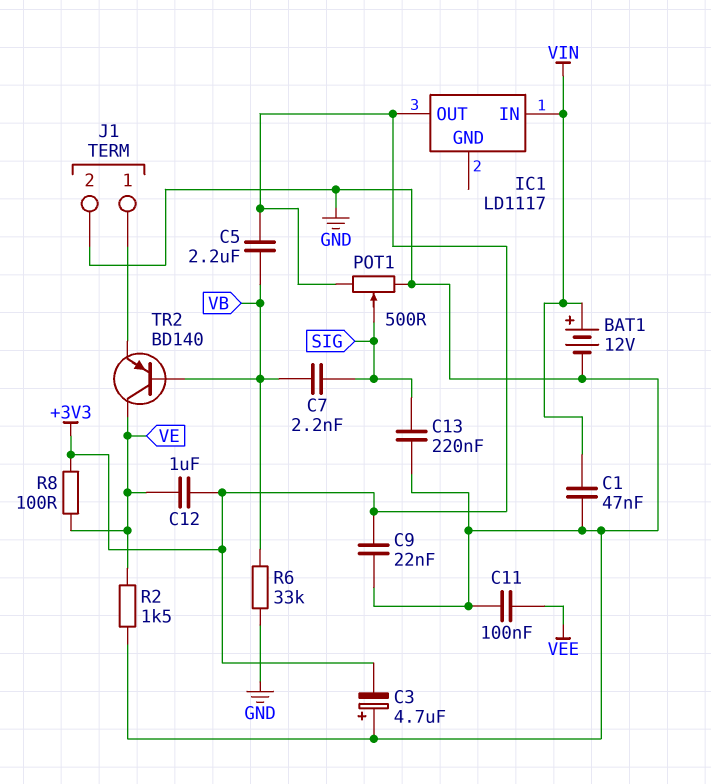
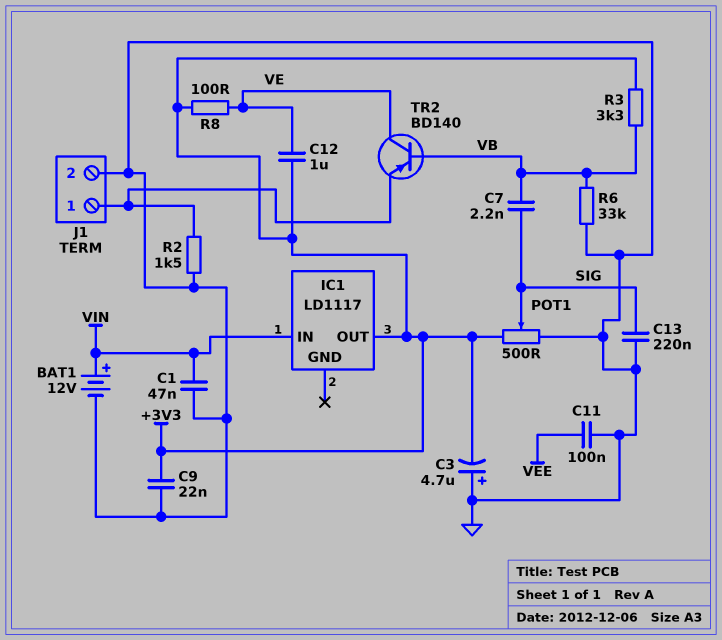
C5: 2.2uF (+3V3, VB) -> none
R2: 1.5k (GND, VE) -> 1.5k (GND, J1/1)
R3: none -> 3.3k (+3V3, VB)

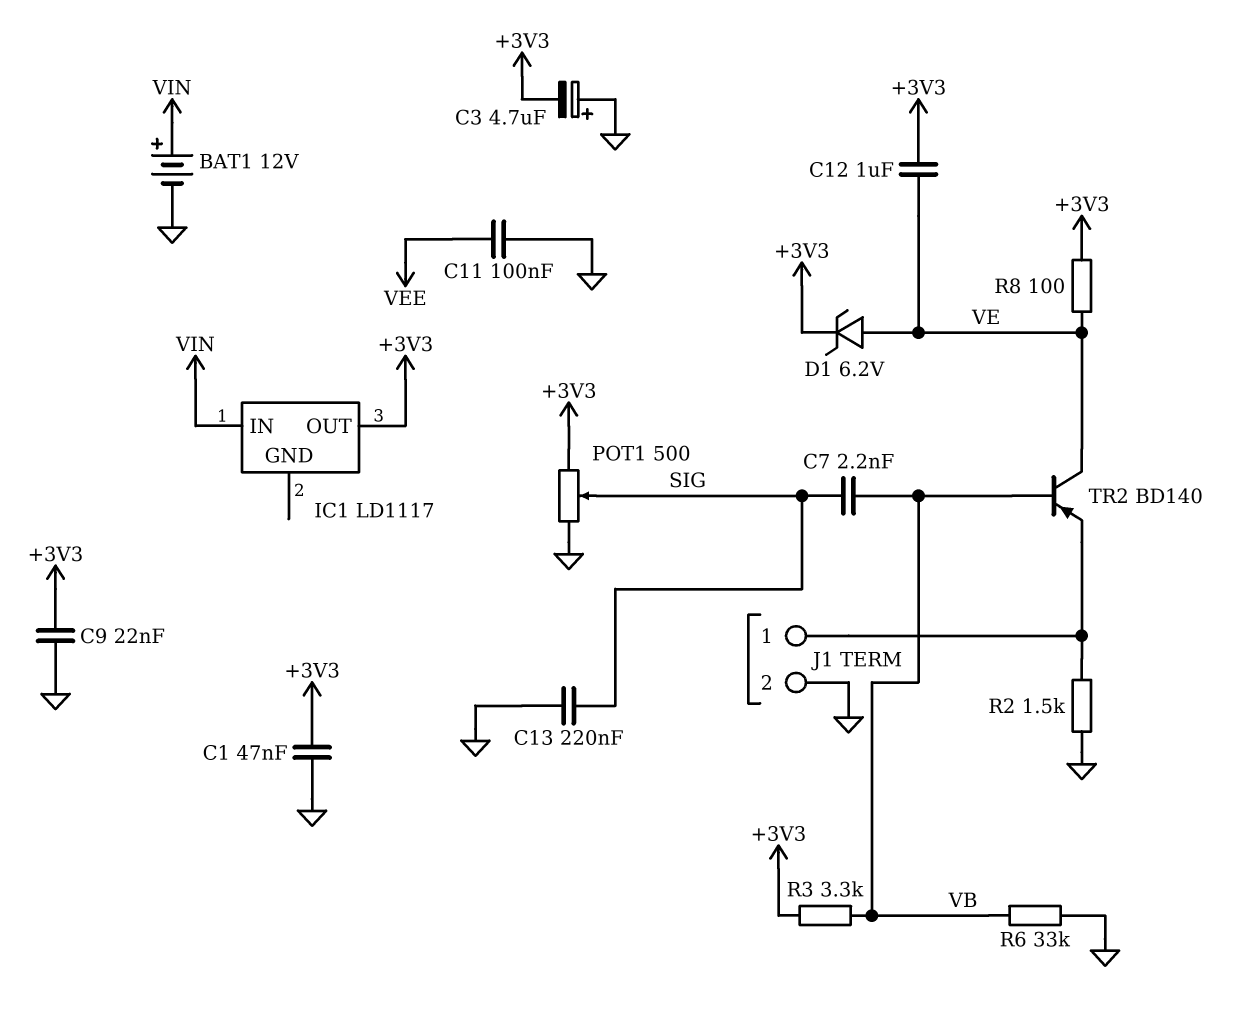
C1: 47nF (GND, VIN) -> 47nF (+3V3, GND)
D1: none -> zener 6.2V (A VE, K +3V3)

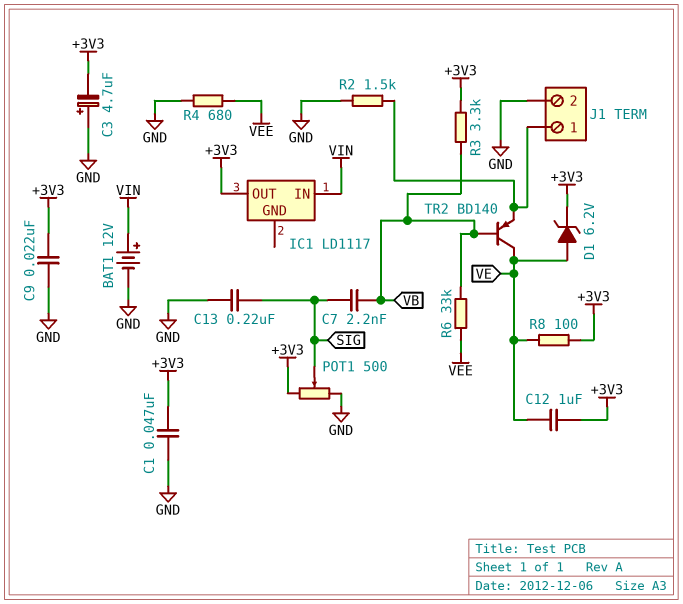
C11: 100nF (GND, VEE) -> none
R4: none -> 680 (GND, VEE)
R6: 33k (GND, VB) -> 33k (VB, VEE)

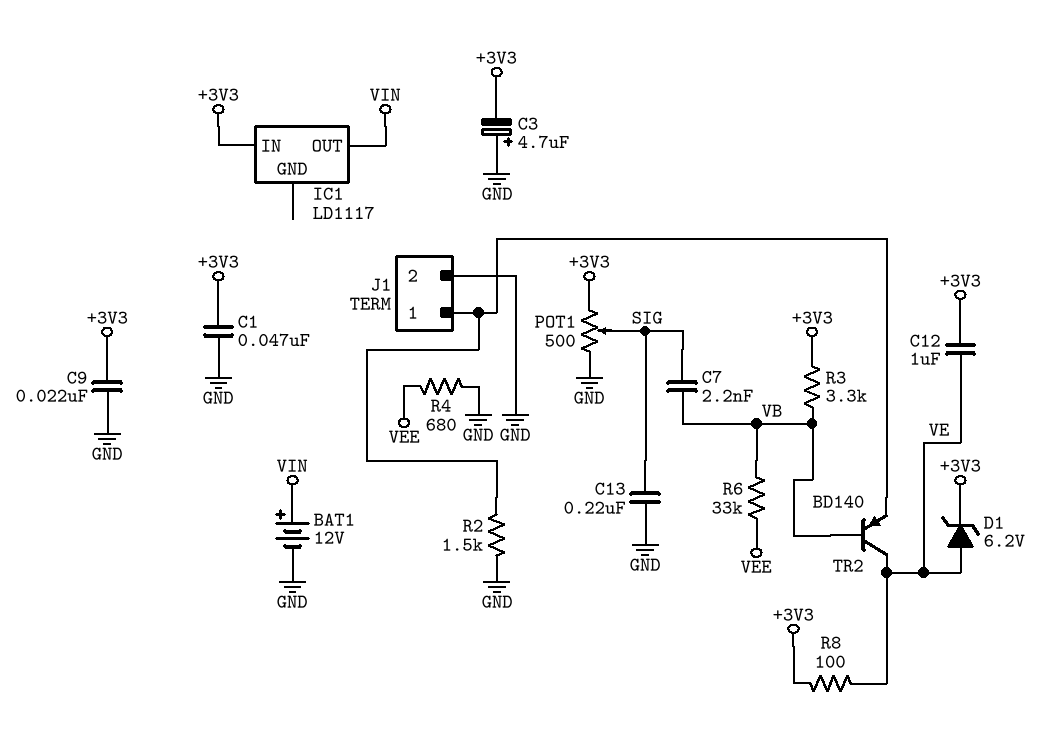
IC1 pin IN: VIN -> +3V3
IC1 pin OUT: +3V3 -> VIN

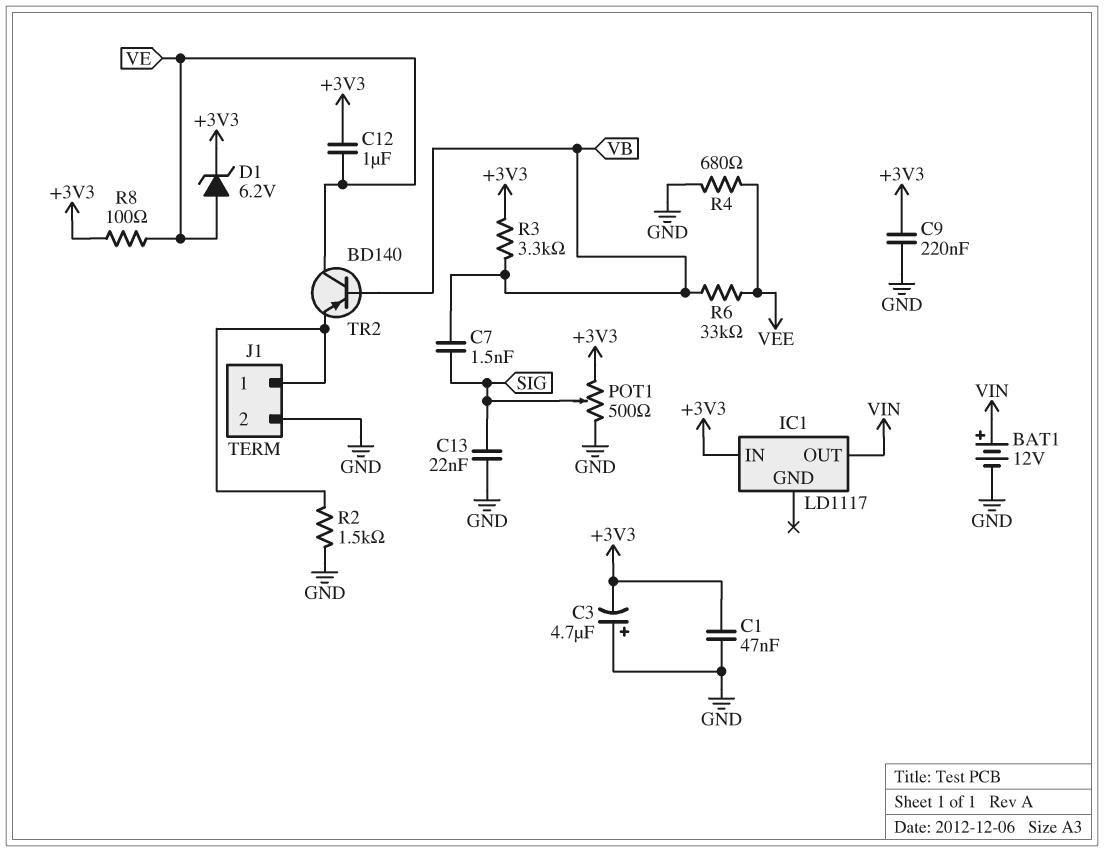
C7: 2.2nF (SIG, VB) -> 1.5nF (SIG, VB)
C9: 22nF (+3V3, GND) -> 220nF (+3V3, GND)
C13: 220nF (GND, SIG) -> 22nF (GND, SIG)

